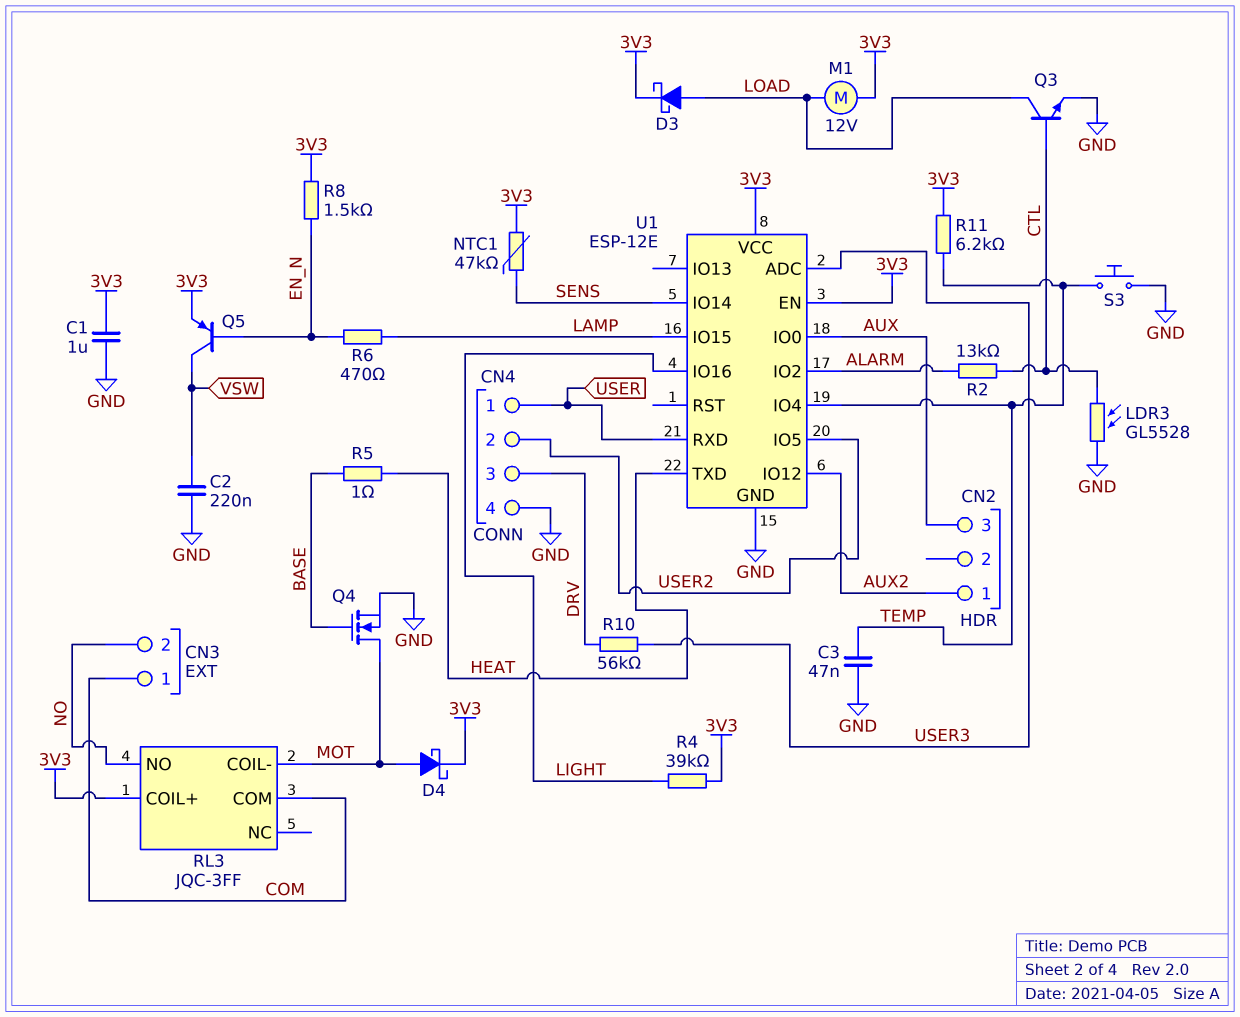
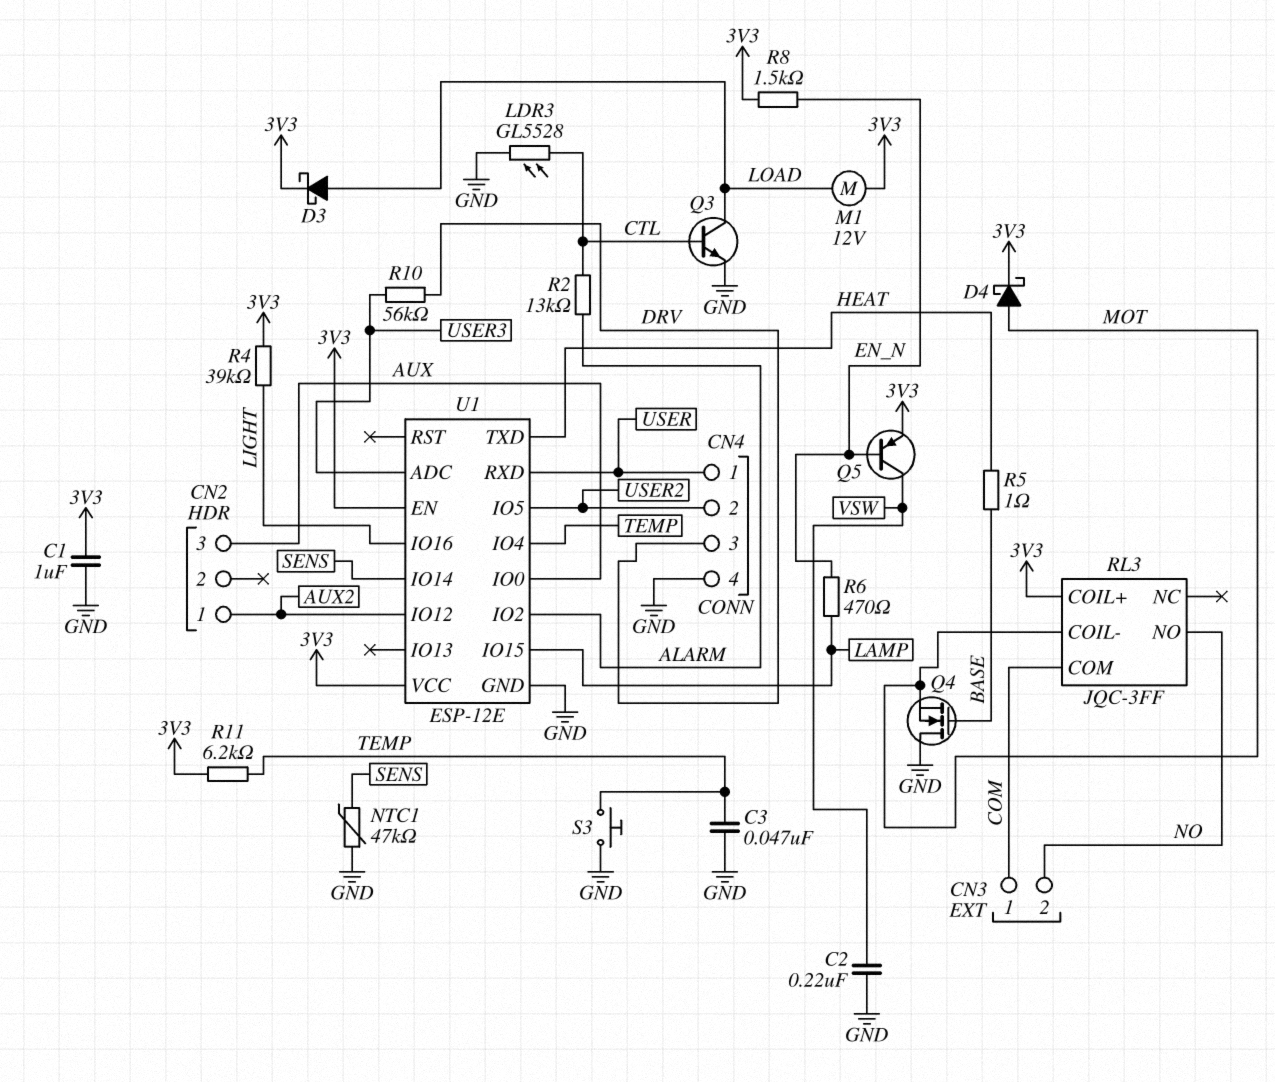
NTC1: 47k (3V3, SENS) -> 47k (GND, SENS)
Q4: NMOS (G BASE, D MOT, S GND) -> NMOS (G BASE, D GND, S MOT)

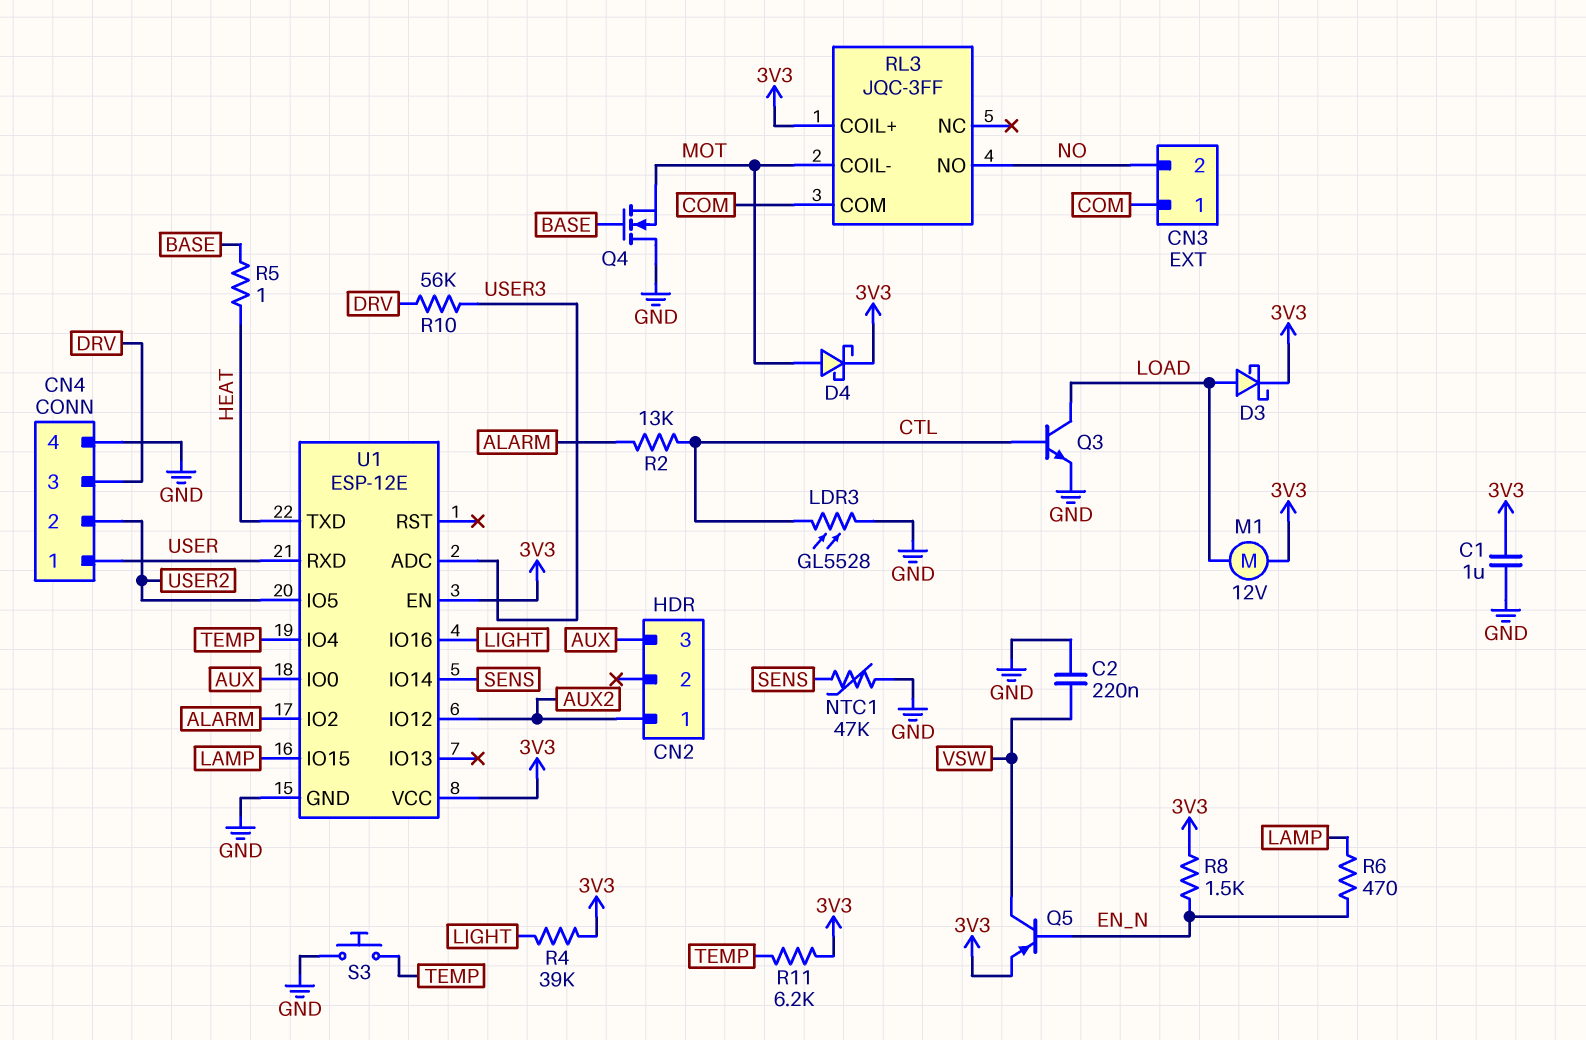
C3: 47nF (GND, TEMP) -> none

